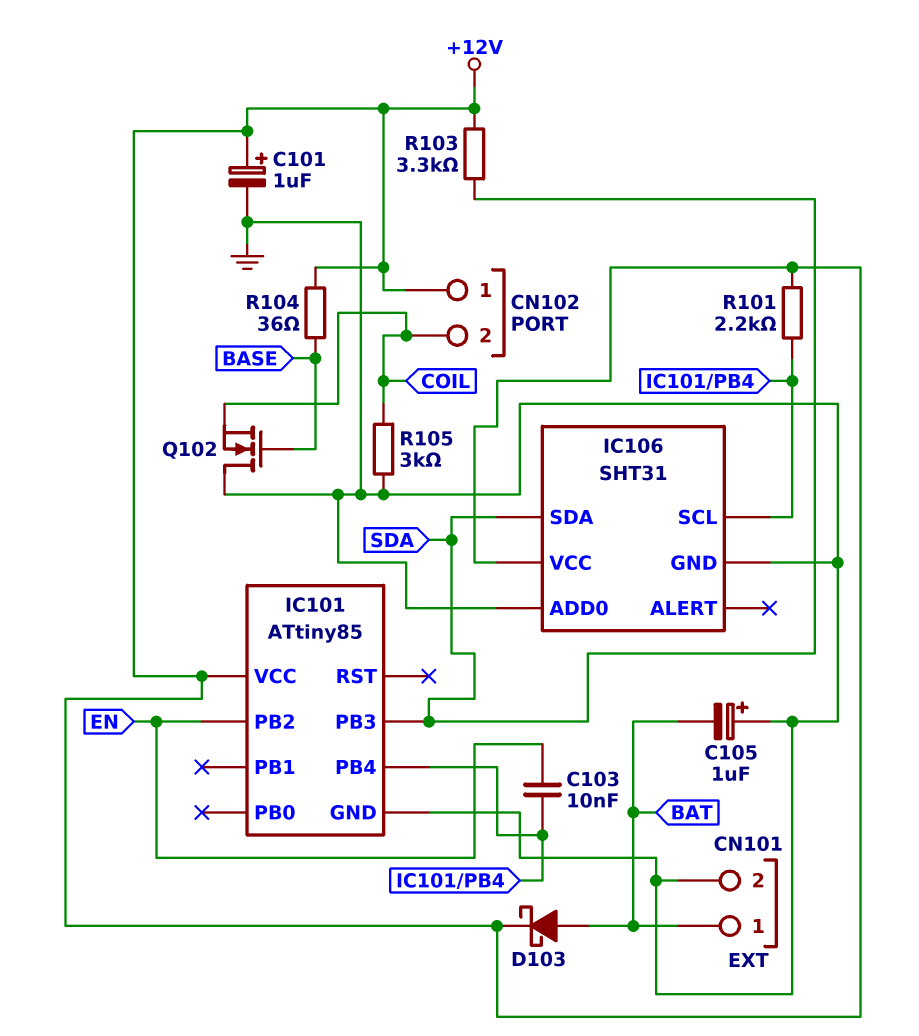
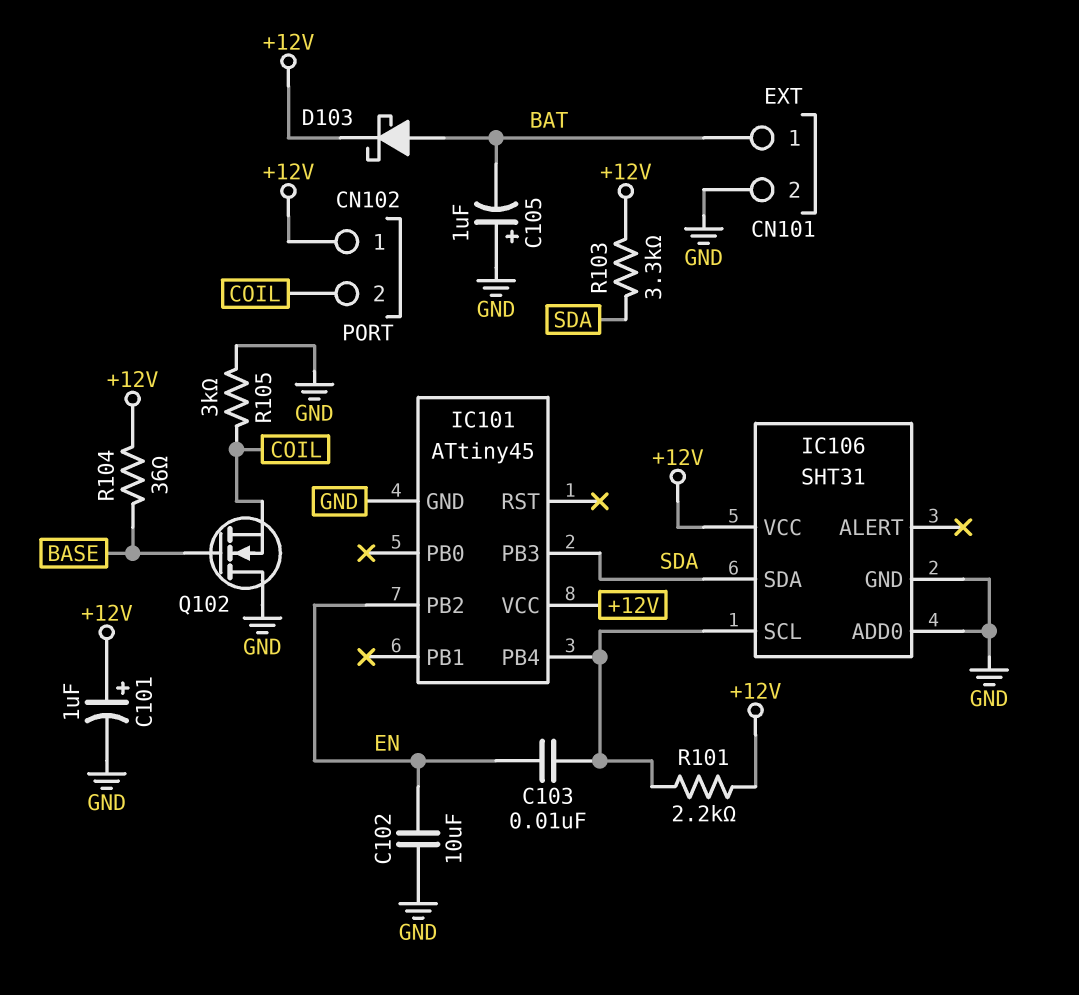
C102: none -> 10uF (EN, GND)
IC101: ATtiny85 -> ATtiny45

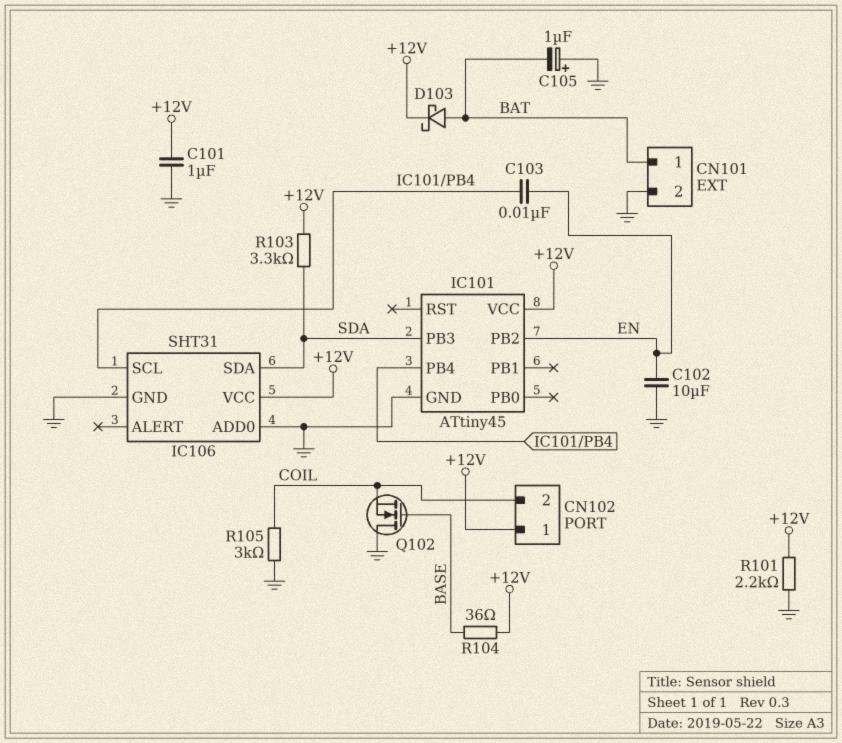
C101: 1uF (plus +12V, minus GND) -> 1uF (+12V, GND)
R101: 2.2k (+12V, IC101/PB4) -> 2.2k (+12V, GND)

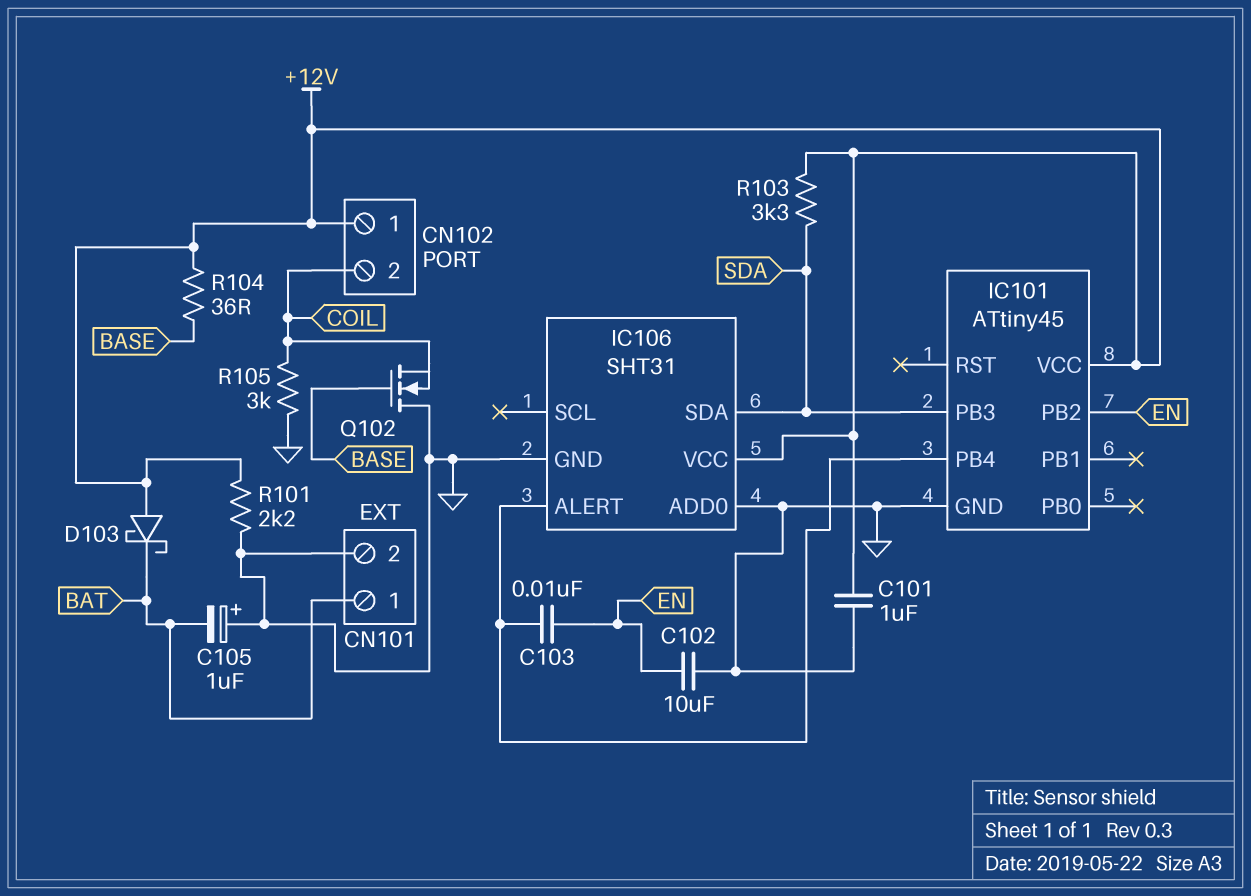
D103: schottky (A BAT, K +12V) -> schottky (A +12V, K BAT)
IC106 pin ALERT: none -> IC101/PB4
IC106 pin SCL: IC101/PB4 -> none

